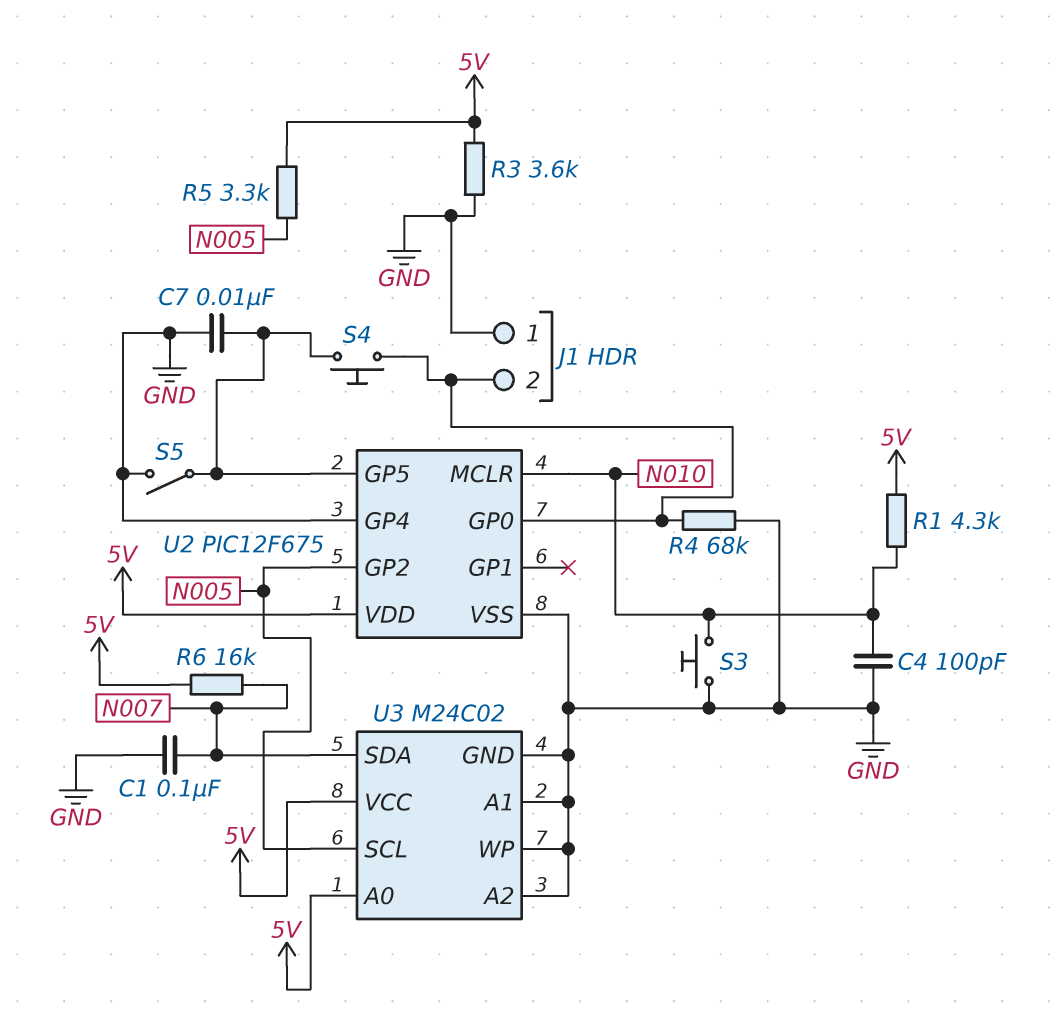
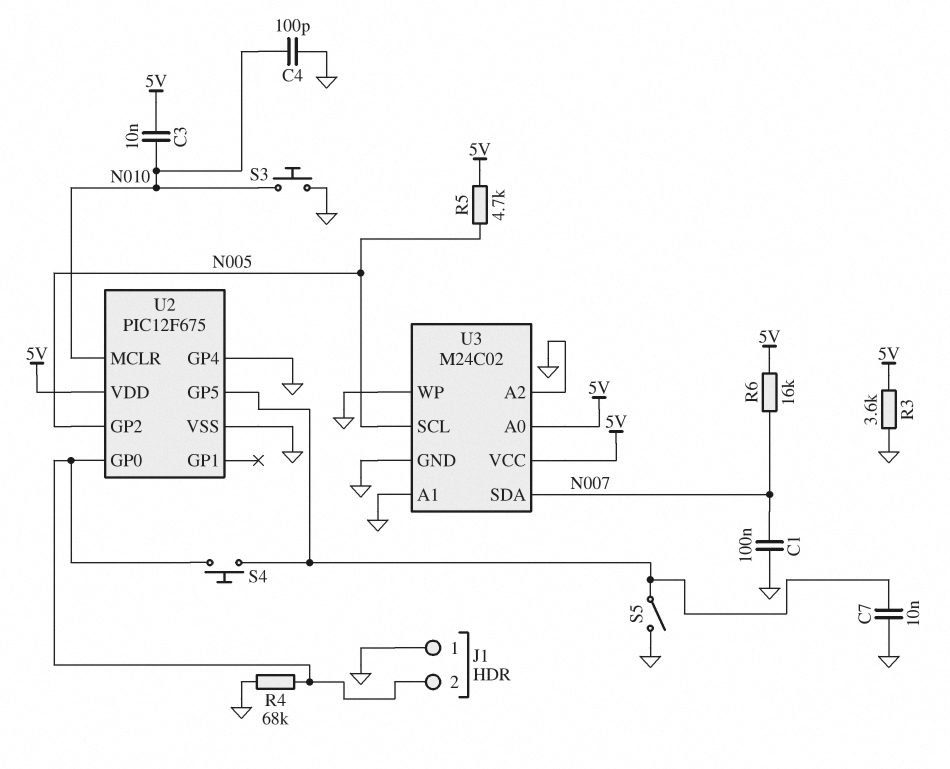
C3: none -> 10nF (5V, N010)
R1: 4.3k (5V, N010) -> none
R5: 3.3k (5V, N005) -> 4.7k (5V, N005)

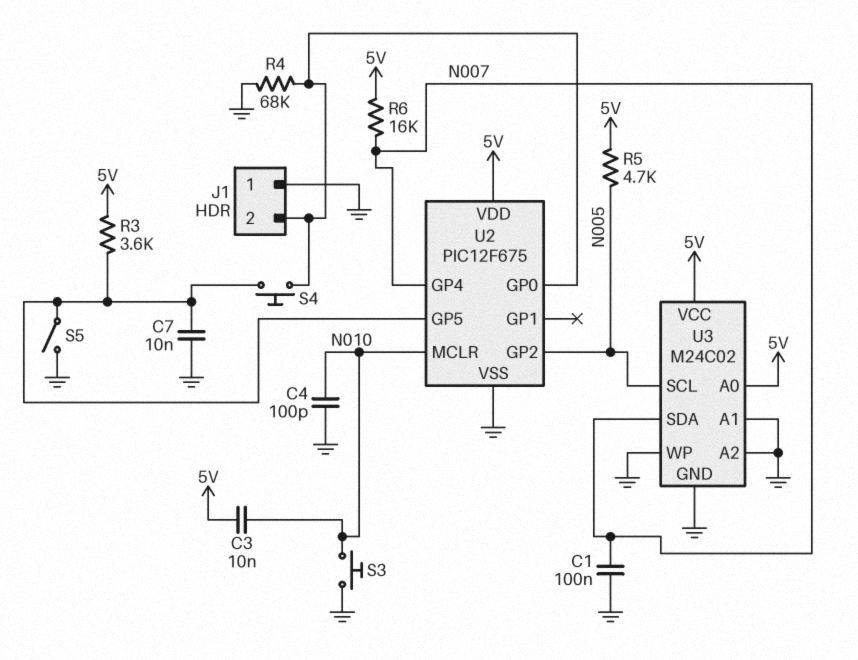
R3: 3.6k (5V, GND) -> 3.6k (5V, U2/GP5)
U2 pin GP4: GND -> N007

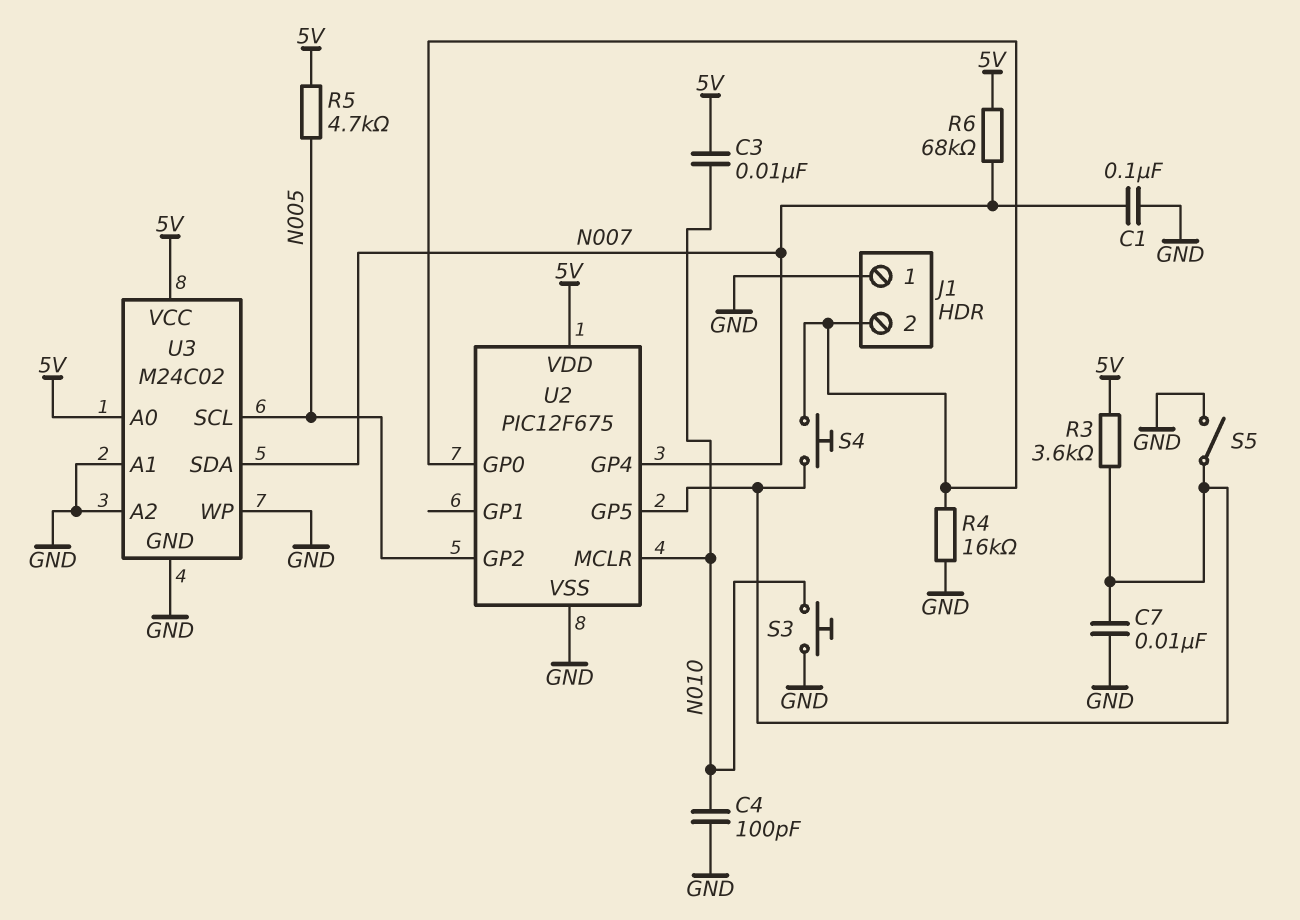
R4: 68k (GND, J1/2) -> 16k (GND, J1/2)
R6: 16k (5V, N007) -> 68k (5V, N007)

